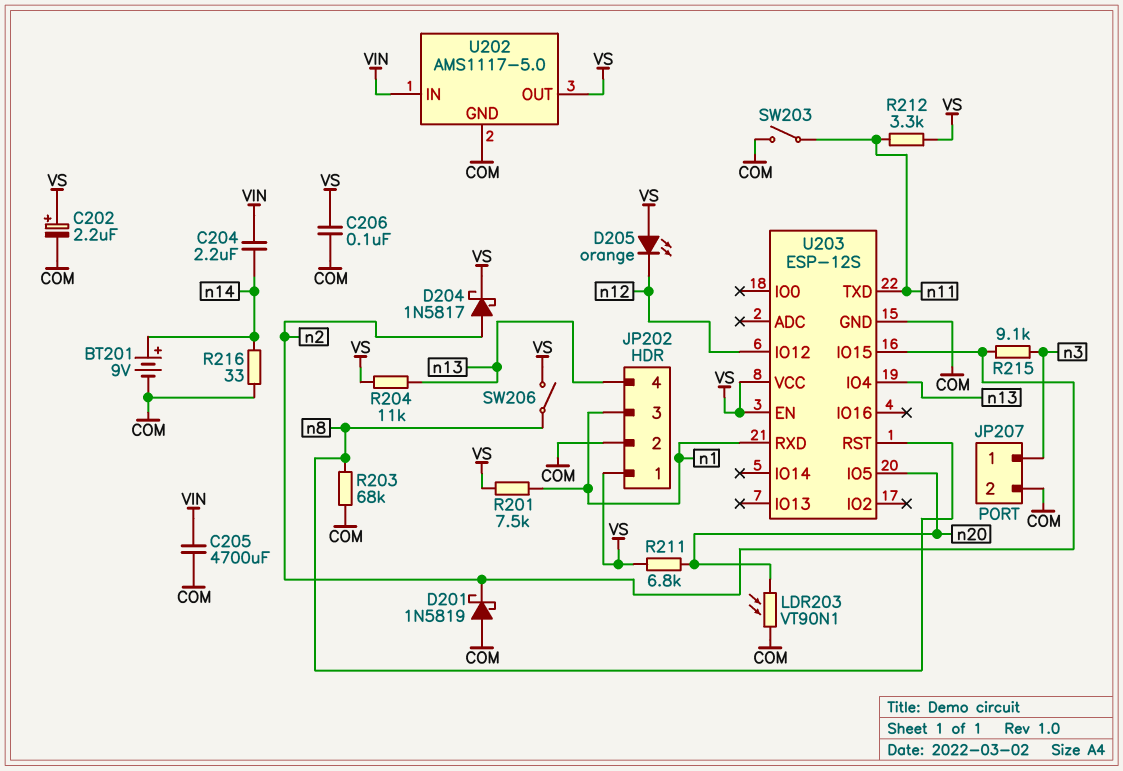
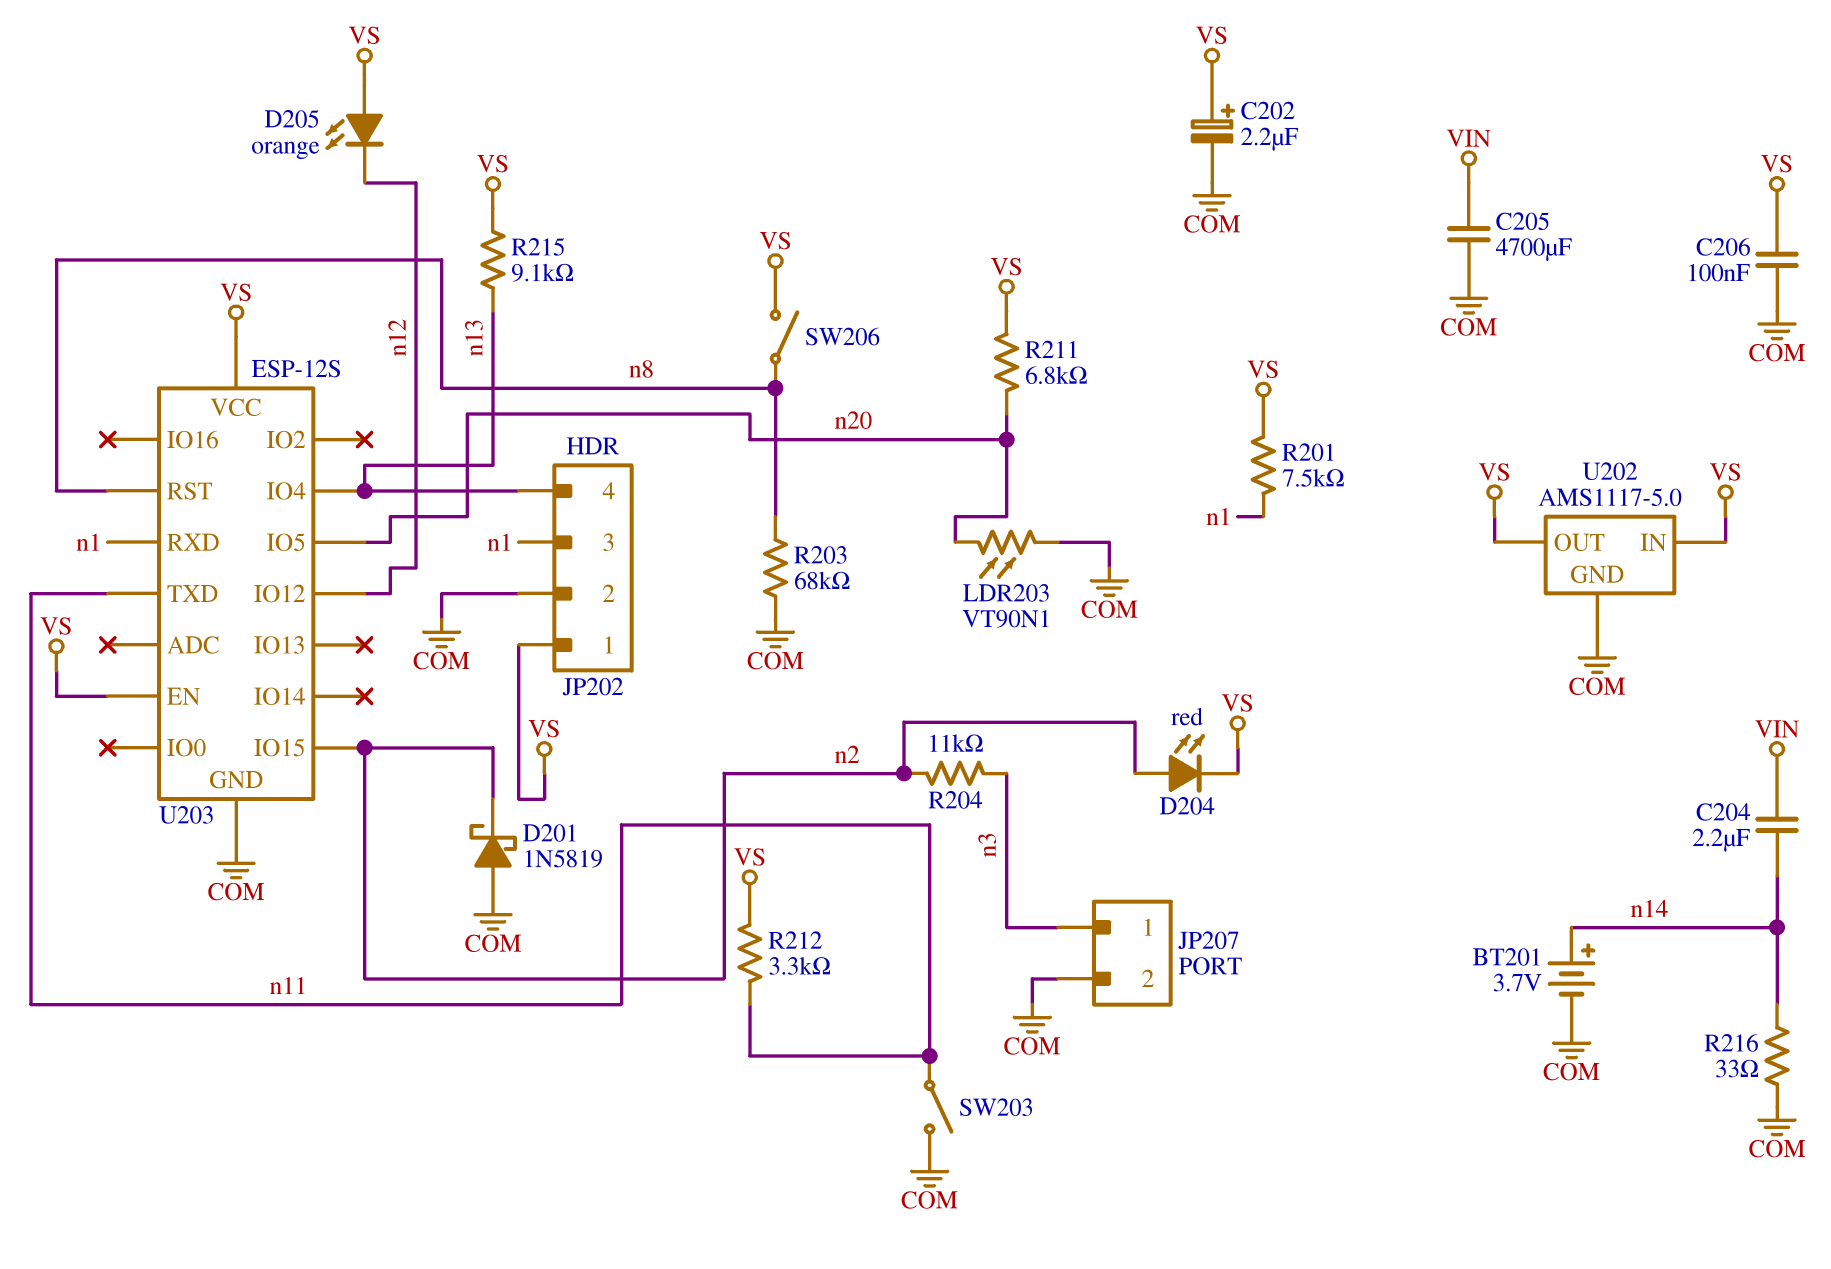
BT201: 9V (plus n14, minus COM) -> 3.7V (plus n14, minus COM)
D204: schottky 1N5817 (A n2, K VS) -> LED red (A n2, K VS)
R204: 11k (VS, n13) -> 11k (n2, n3)
R215: 9.1k (n2, n3) -> 9.1k (VS, n13)
U202 pin IN: VIN -> VS

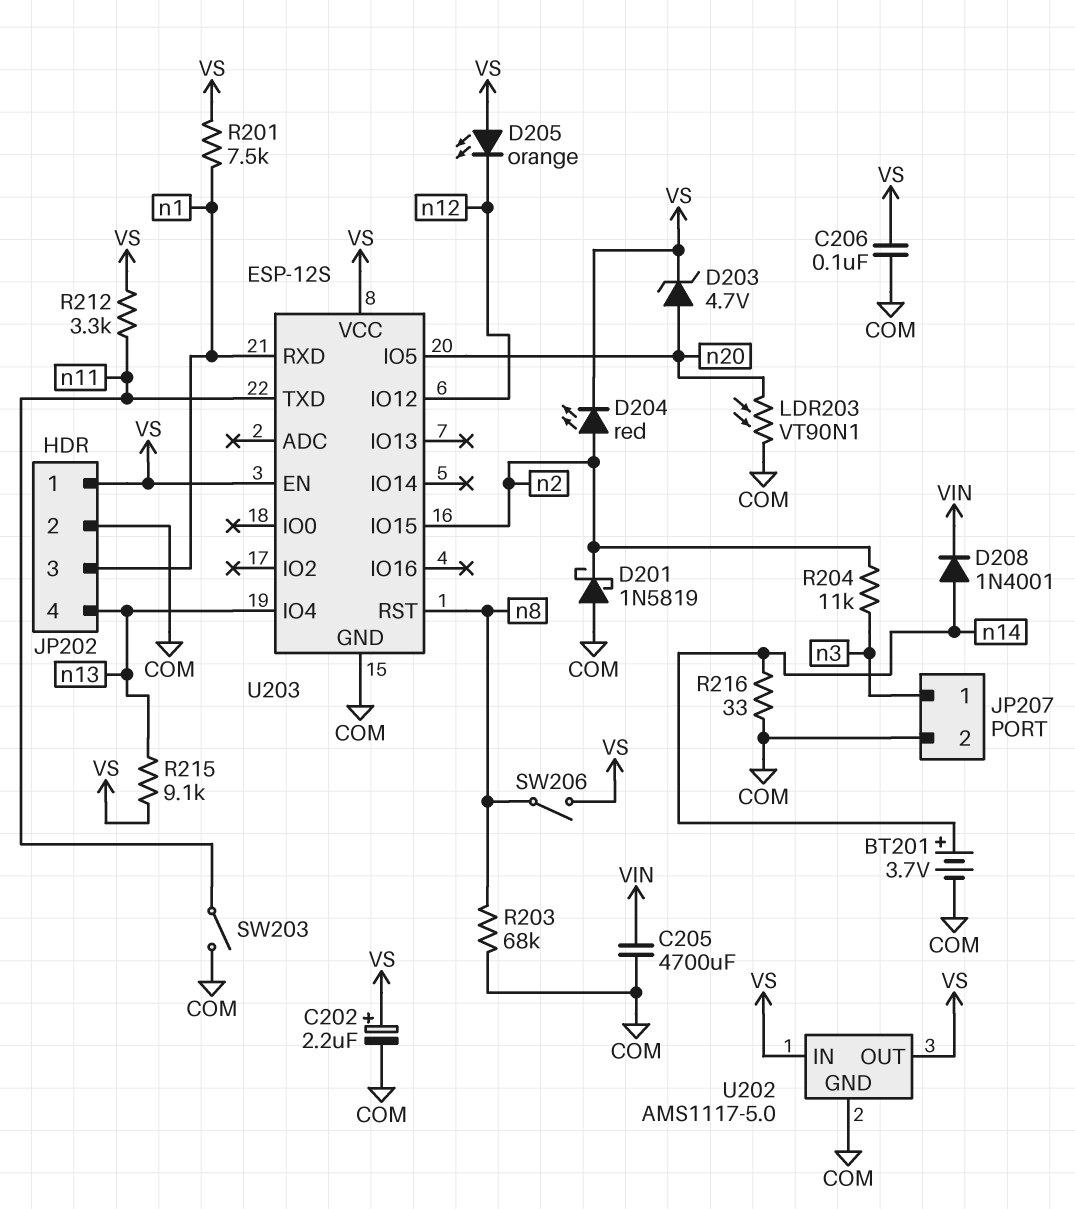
C204: 2.2uF (VIN, n14) -> none
D203: none -> zener 4.7V (A n20, K VS)
D208: none -> diode 1N4001 (A n14, K VIN)
R211: 6.8k (VS, n20) -> none

